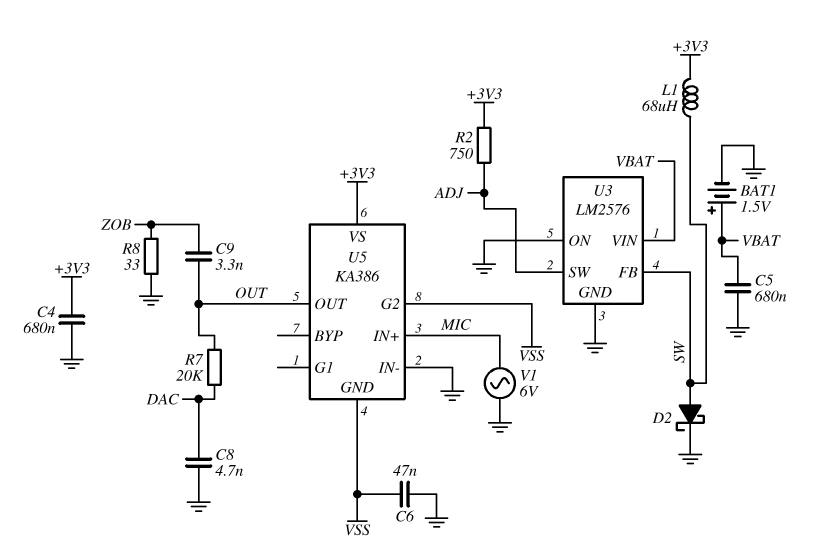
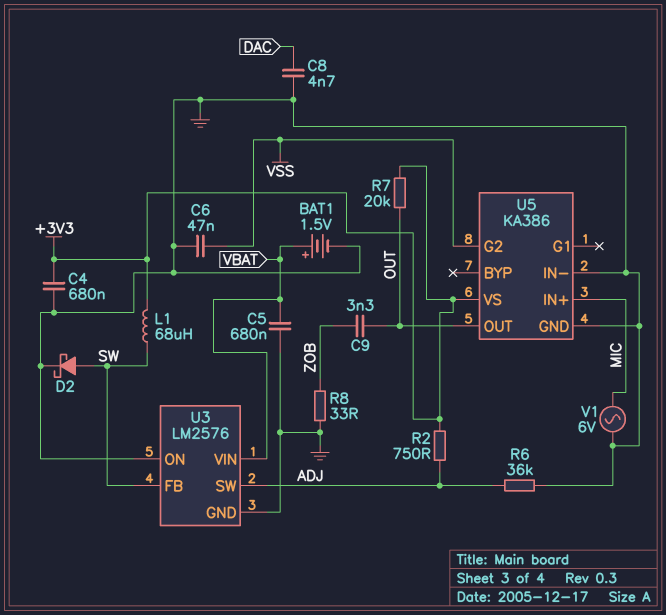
R6: none -> 36k (ADJ, GND)
R7: 20k (DAC, OUT) -> 20k (+3V3, OUT)
U5 pin GND: VSS -> GND

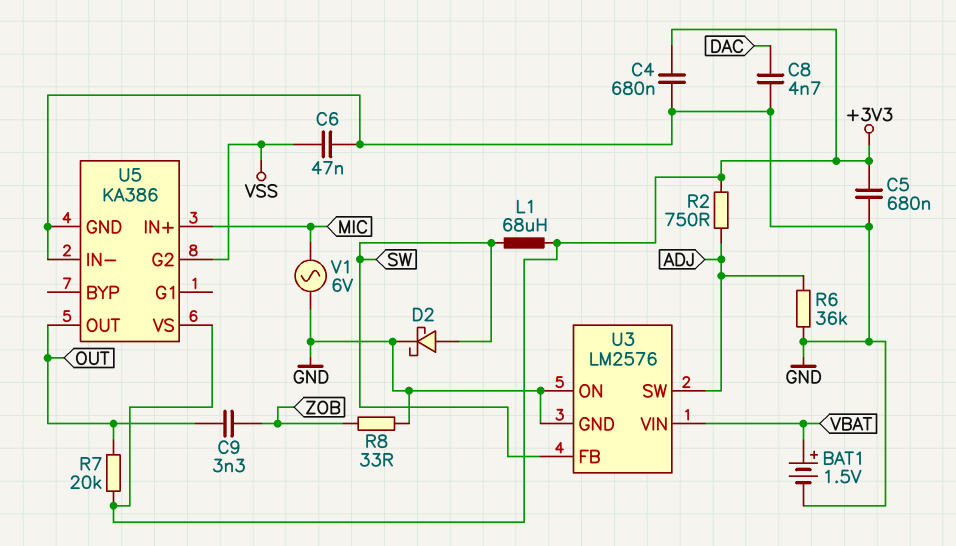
C5: 680nF (GND, VBAT) -> 680nF (+3V3, GND)

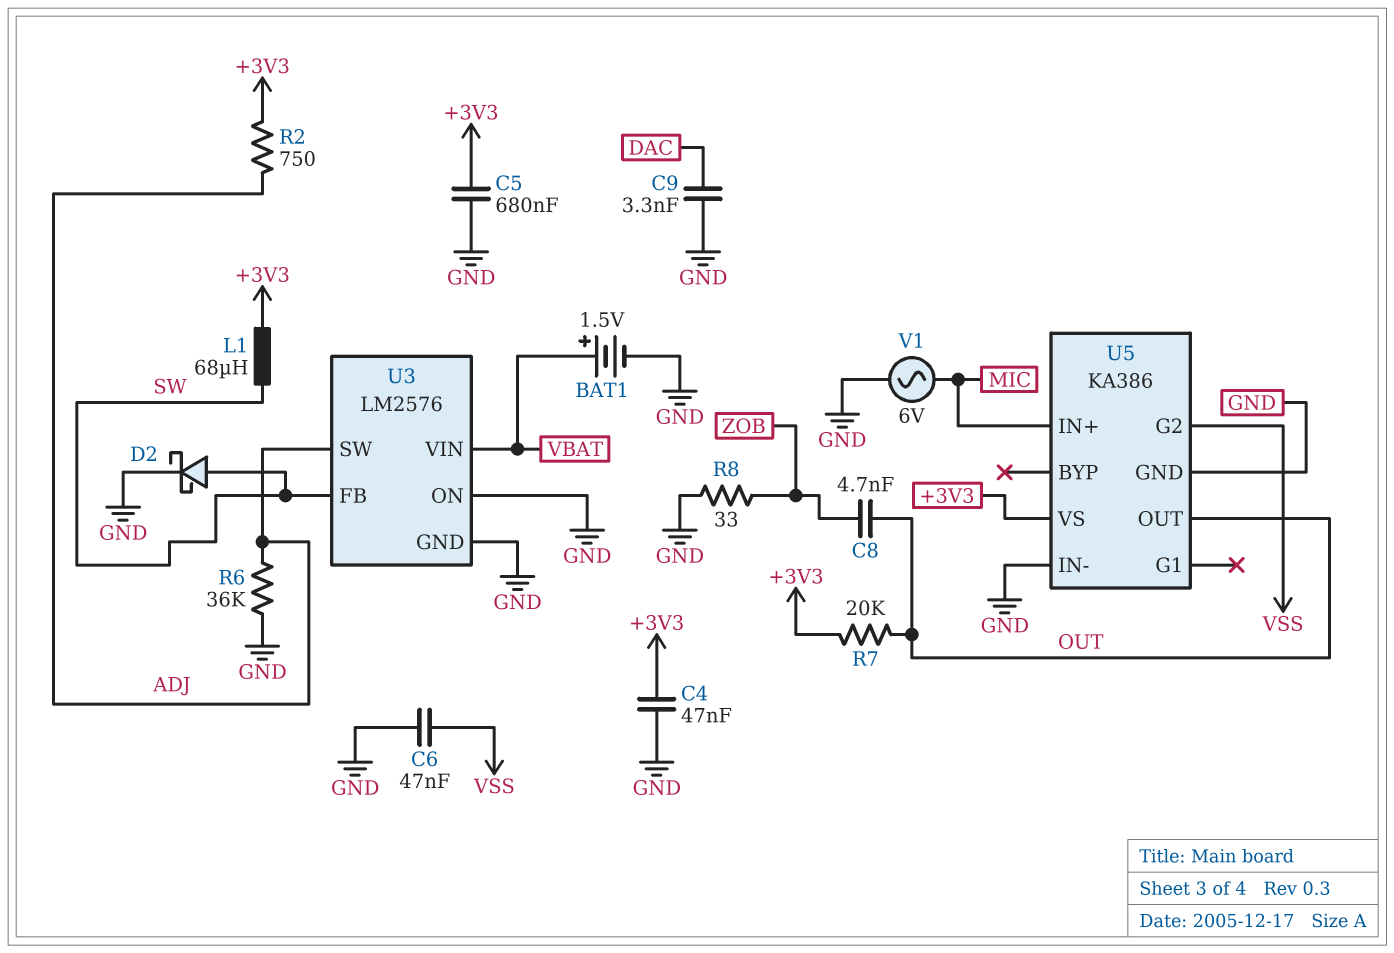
C4: 680nF (+3V3, GND) -> 47nF (+3V3, GND)
C8: 4.7nF (DAC, GND) -> 4.7nF (OUT, ZOB)
C9: 3.3nF (OUT, ZOB) -> 3.3nF (DAC, GND)

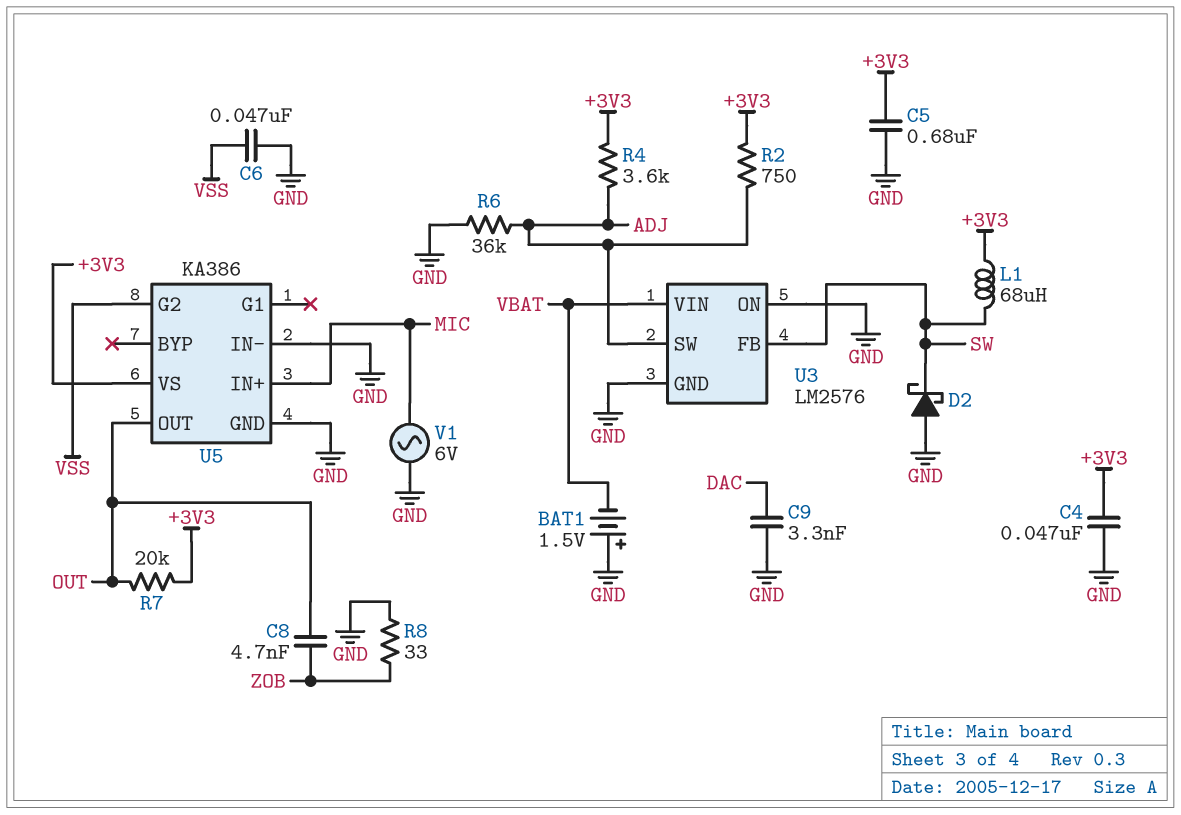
BAT1: 1.5V (plus VBAT, minus GND) -> 1.5V (plus GND, minus VBAT)
D2: schottky (A SW, K GND) -> schottky (A GND, K SW)
R4: none -> 3.6k (+3V3, ADJ)

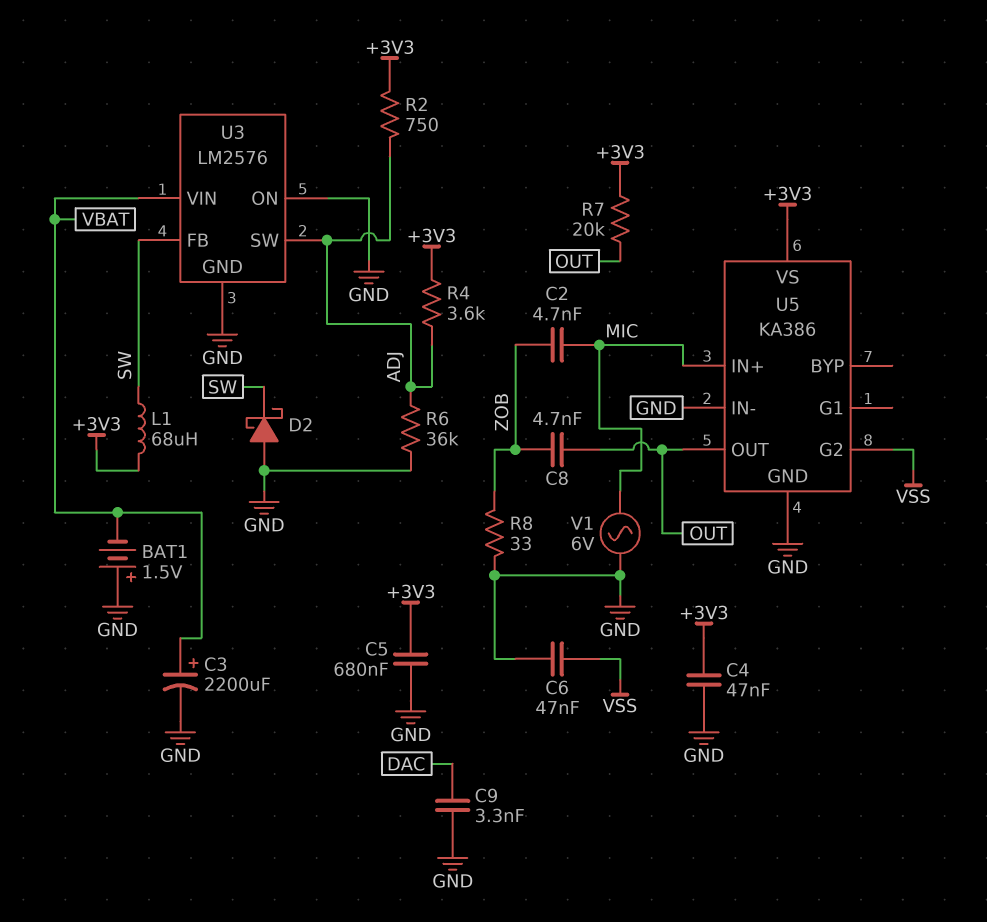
C2: none -> 4.7nF (MIC, ZOB)
C3: none -> 2200uF (plus VBAT, minus GND)

